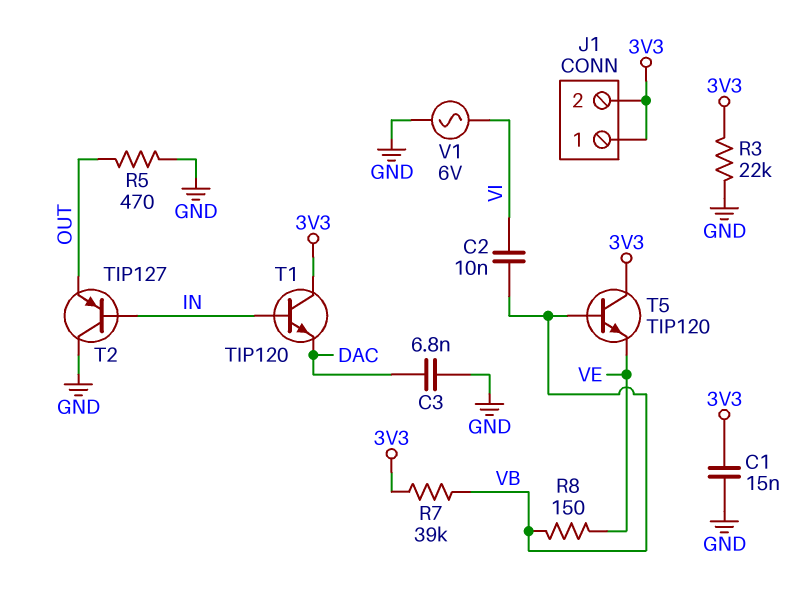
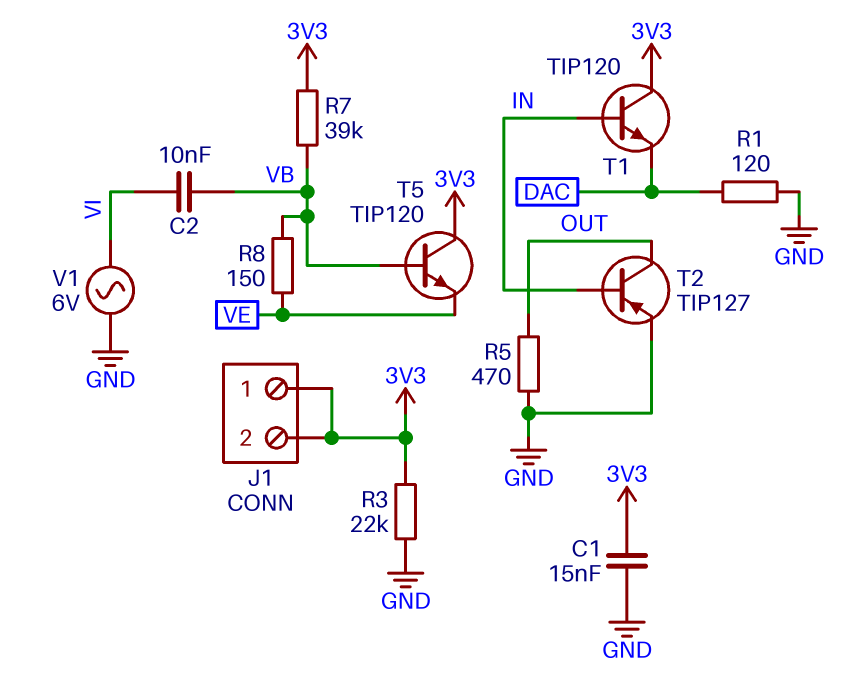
C3: 6.8nF (DAC, GND) -> none
R1: none -> 120 (DAC, GND)
T2: PNP TIP127 (B IN, C GND, E OUT) -> PNP TIP127 (B IN, C OUT, E GND)

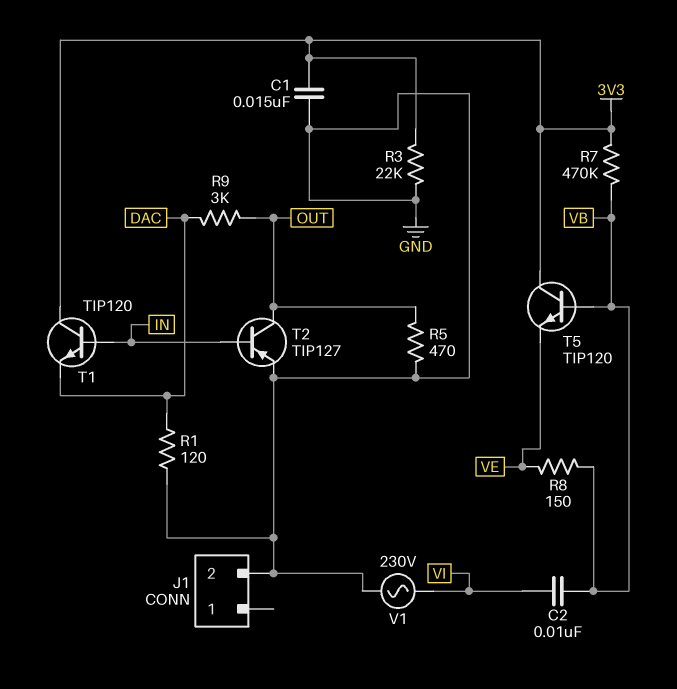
J1 pin 1: 3V3 -> none
J1 pin 2: 3V3 -> GND
R7: 39k (3V3, VB) -> 470k (3V3, VB)
R9: none -> 3k (DAC, OUT)
V1: AC 6V (GND, VI) -> AC 230V (GND, VI)

